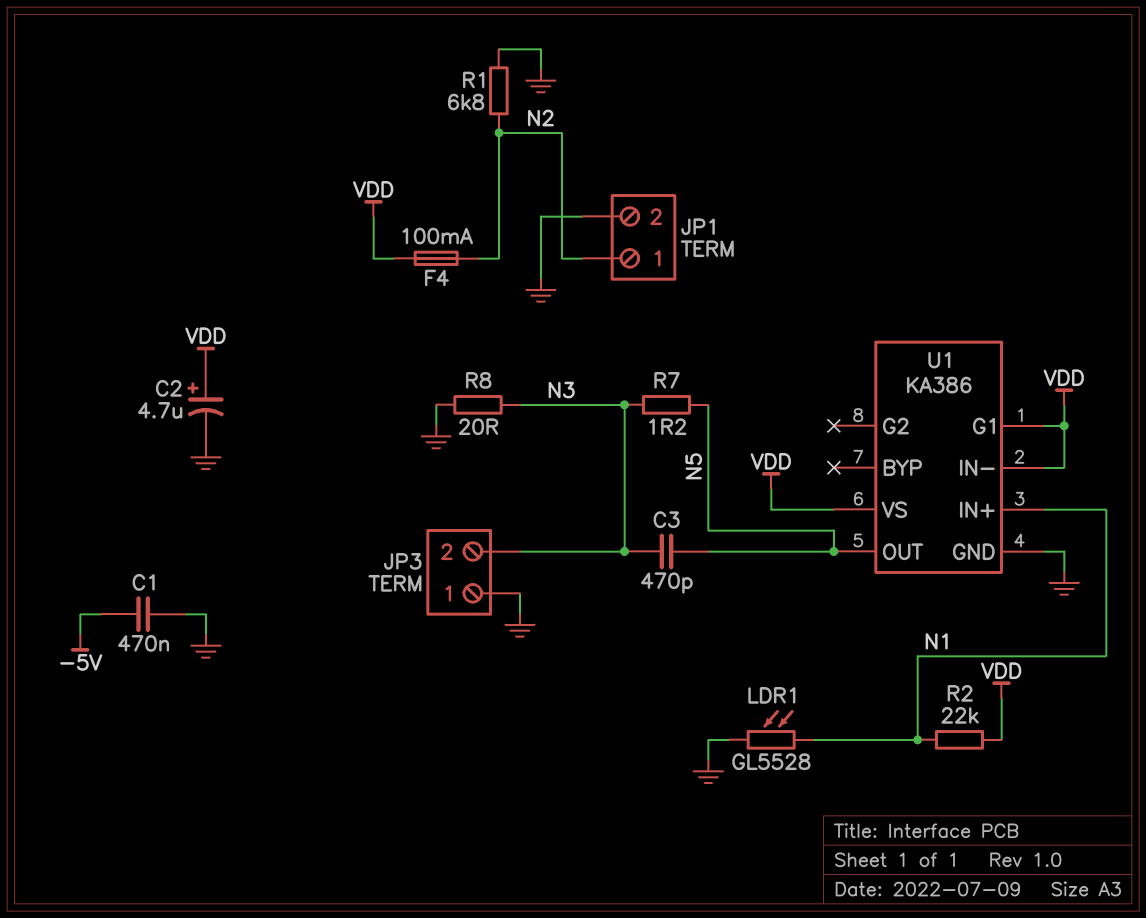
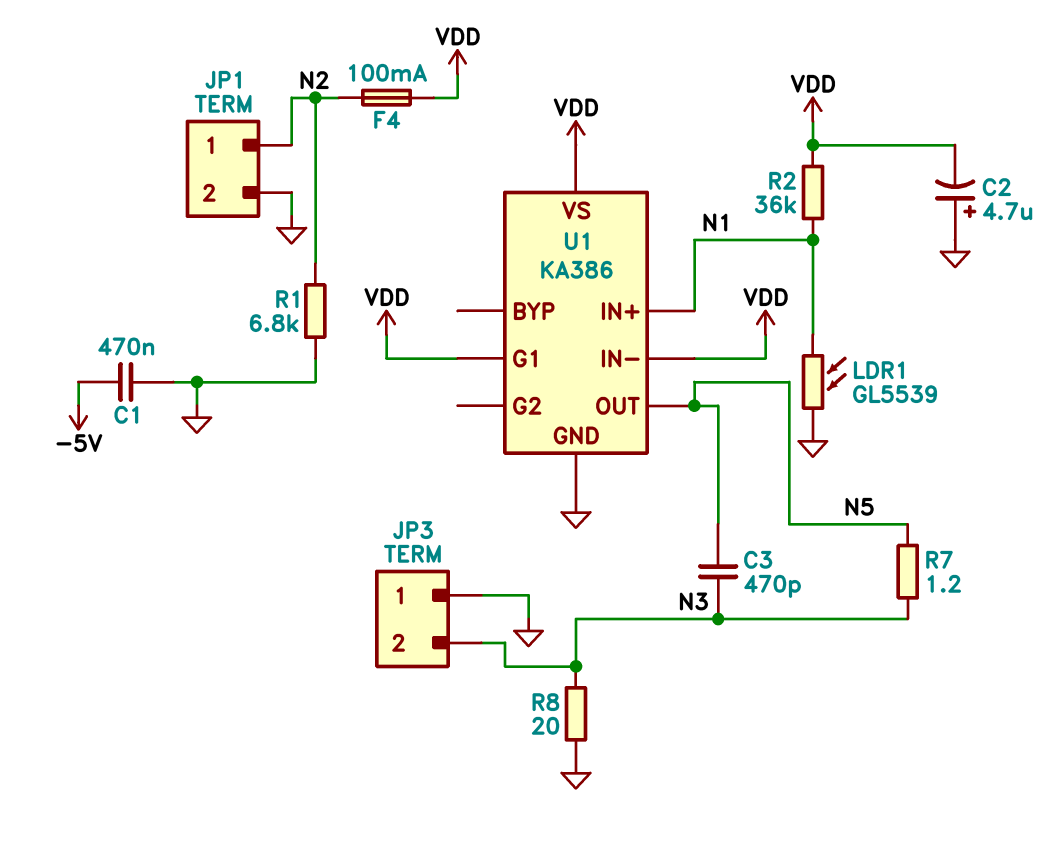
C2: 4.7uF (plus VDD, minus GND) -> 4.7uF (plus GND, minus VDD)
LDR1: GL5528 (GND, N1) -> GL5539 (GND, N1)
R2: 22k (N1, VDD) -> 36k (N1, VDD)

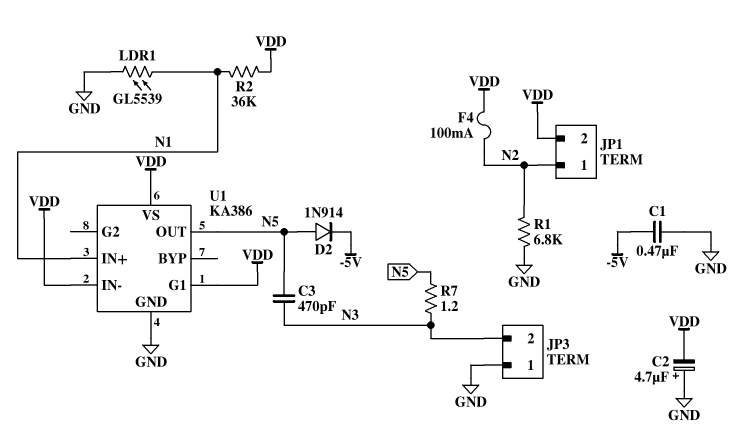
D2: none -> diode 1N914 (A N5, K -5V)
JP1 pin 2: GND -> VDD
R8: 20 (GND, N3) -> none

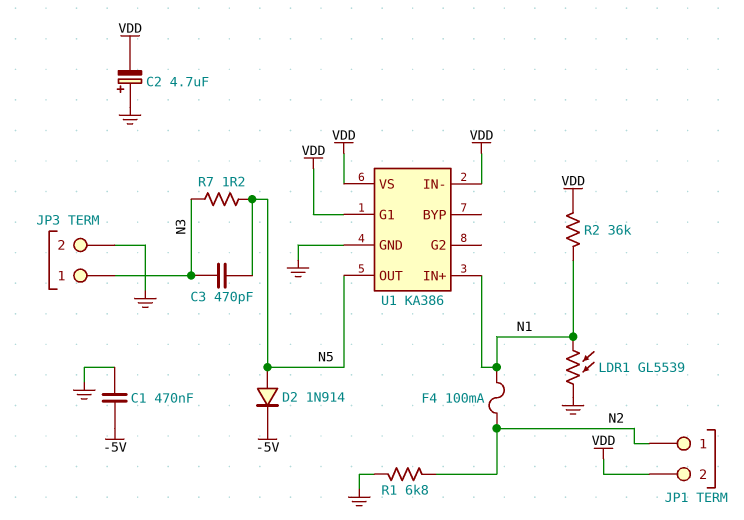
F4: 100mA (N2, VDD) -> 100mA (N1, N2)
JP3 pin 1: GND -> N3
JP3 pin 2: N3 -> GND

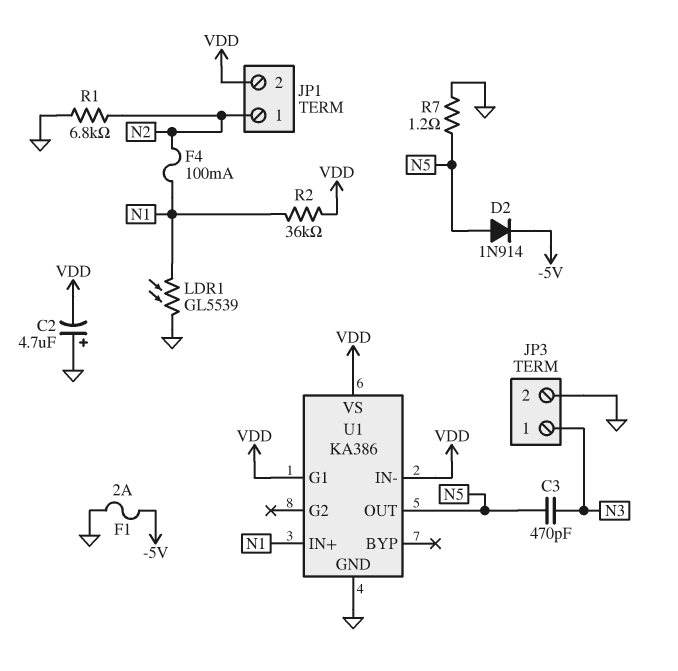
C1: 470nF (-5V, GND) -> none
F1: none -> 2A (-5V, GND)
R7: 1.2 (N3, N5) -> 1.2 (GND, N5)

